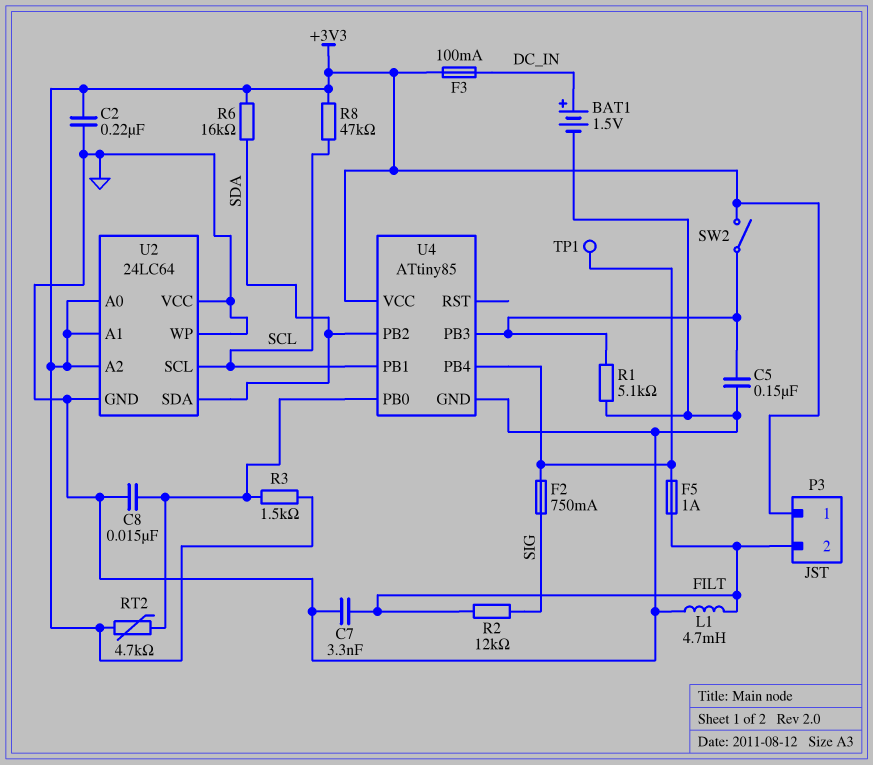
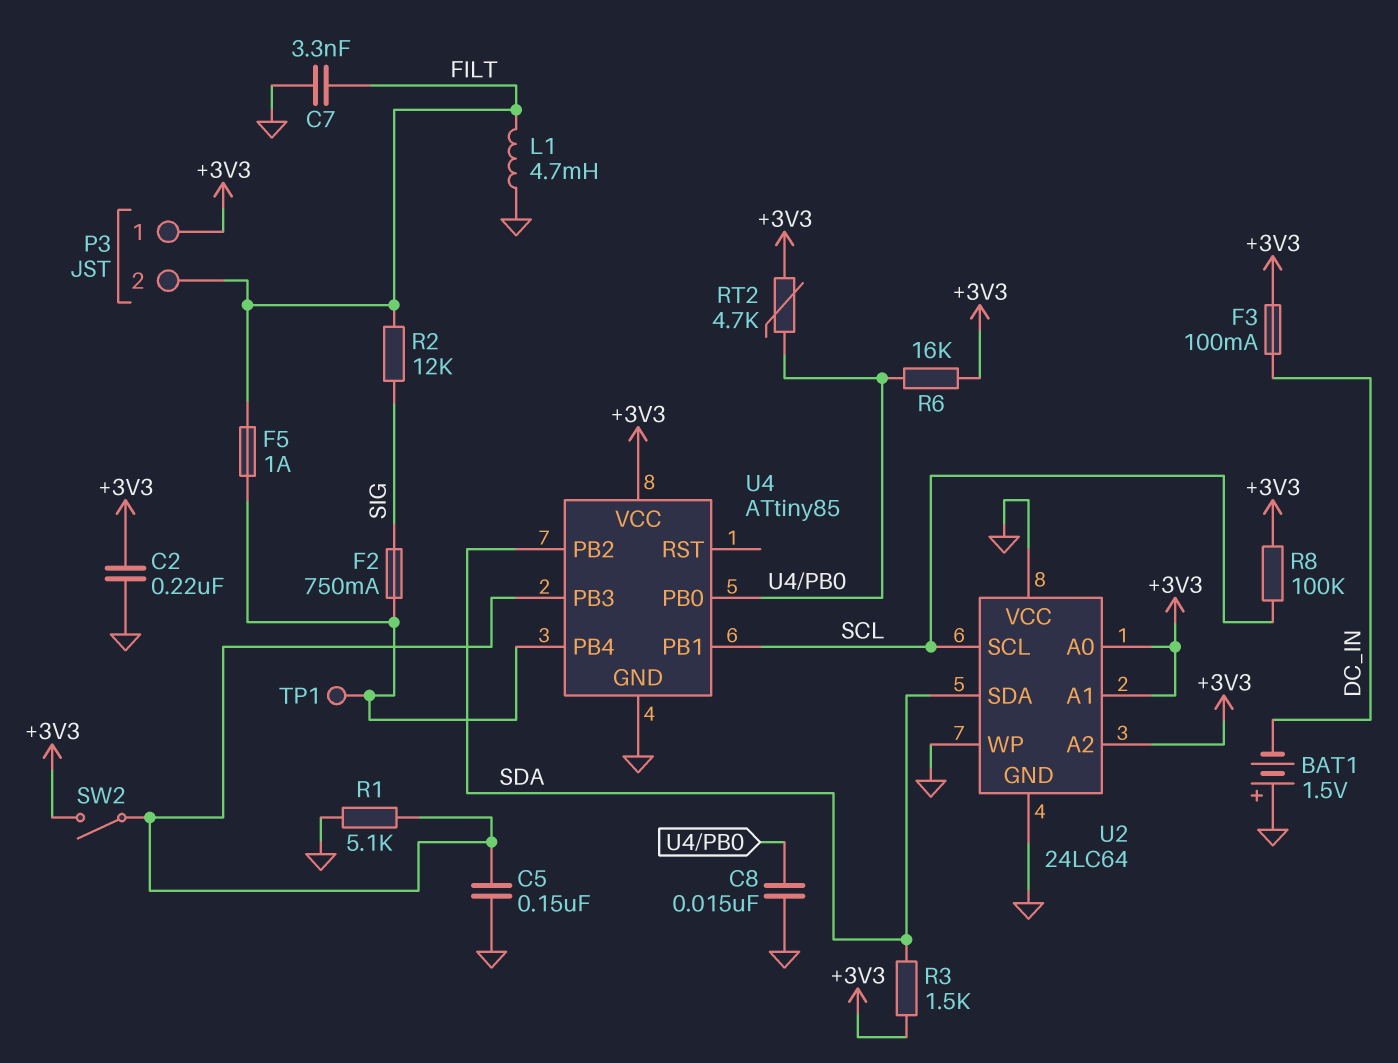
BAT1: 1.5V (plus DC_IN, minus GND) -> 1.5V (plus GND, minus DC_IN)
R3: 1.5k (+3V3, U4/PB0) -> 1.5k (+3V3, SDA)
R6: 16k (+3V3, SDA) -> 16k (+3V3, U4/PB0)
R8: 47k (+3V3, SCL) -> 100k (+3V3, SCL)

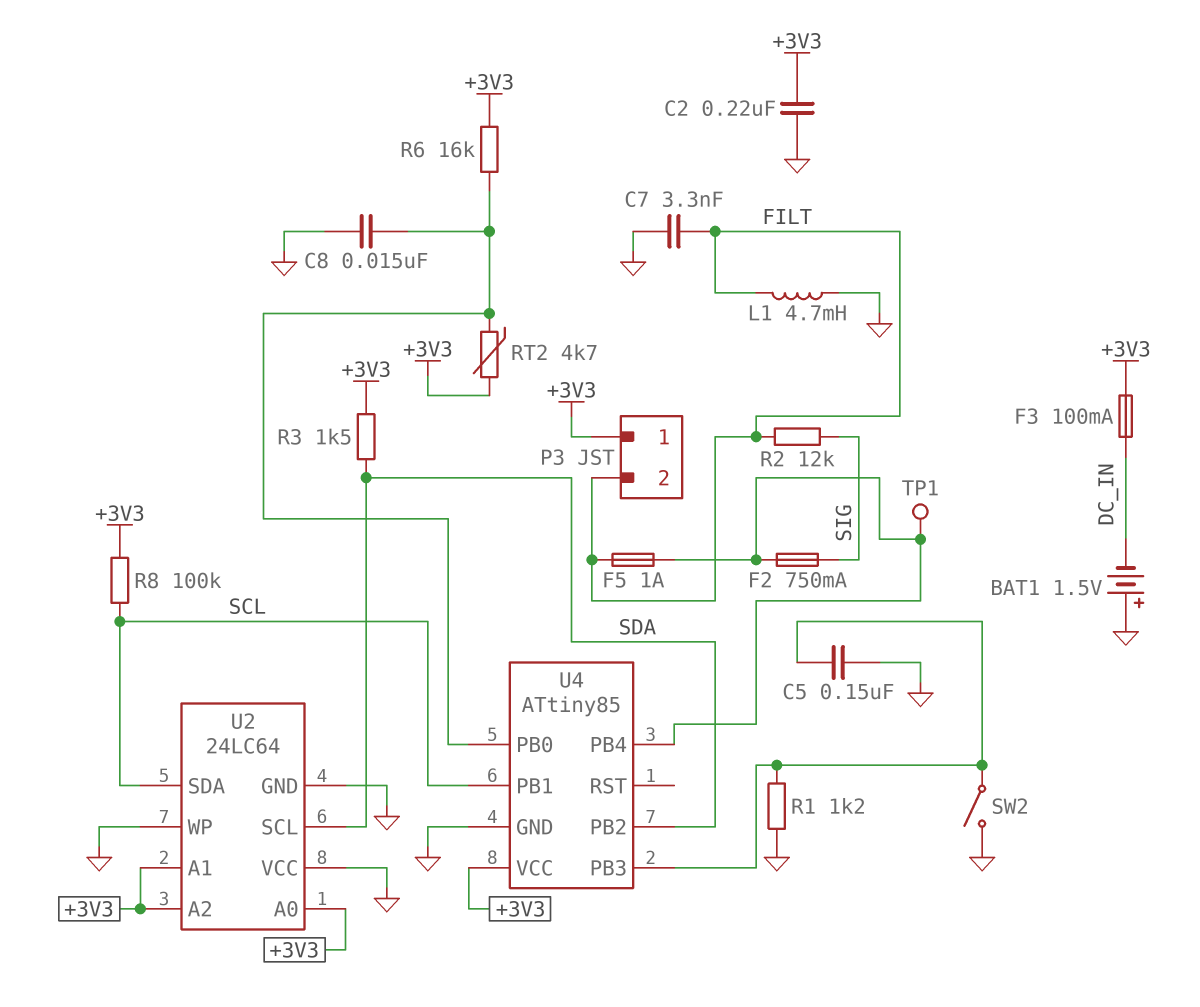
R1: 5.1k (GND, U4/PB3) -> 1.2k (GND, U4/PB3)
SW2: switch (+3V3, U4/PB3) -> switch (GND, U4/PB3)
U2 pin SCL: SCL -> SDA
U2 pin SDA: SDA -> SCL

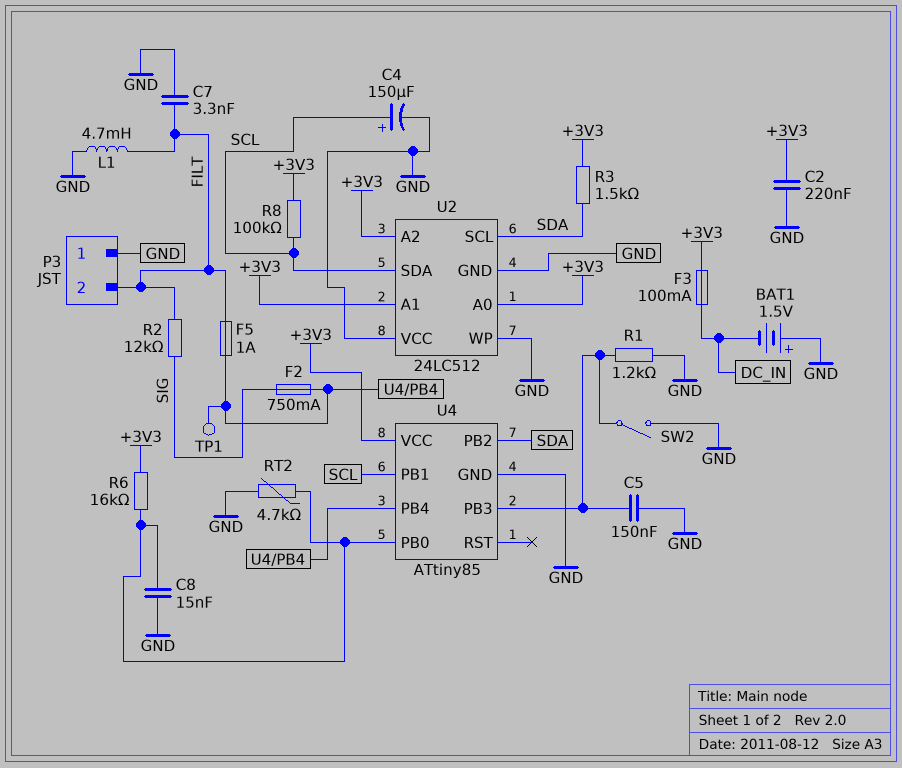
C4: none -> 150uF (plus SCL, minus GND)
P3 pin 1: +3V3 -> GND
RT2: 4.7k (+3V3, U4/PB0) -> 4.7k (GND, U4/PB0)
U2: 24LC64 -> 24LC512

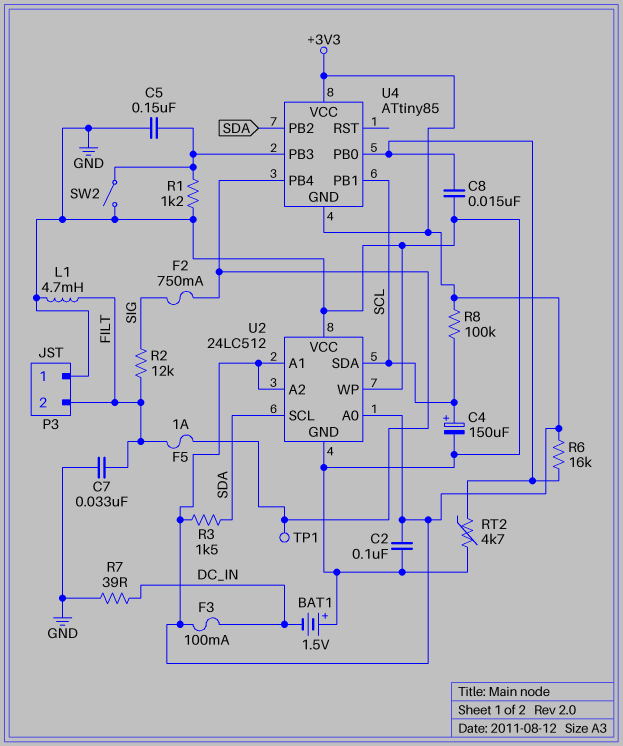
C2: 220nF (+3V3, GND) -> 100nF (+3V3, GND)
C7: 3.3nF (FILT, GND) -> 33nF (FILT, GND)
R7: none -> 39 (DC_IN, GND)
U4 pin GND: GND -> +3V3

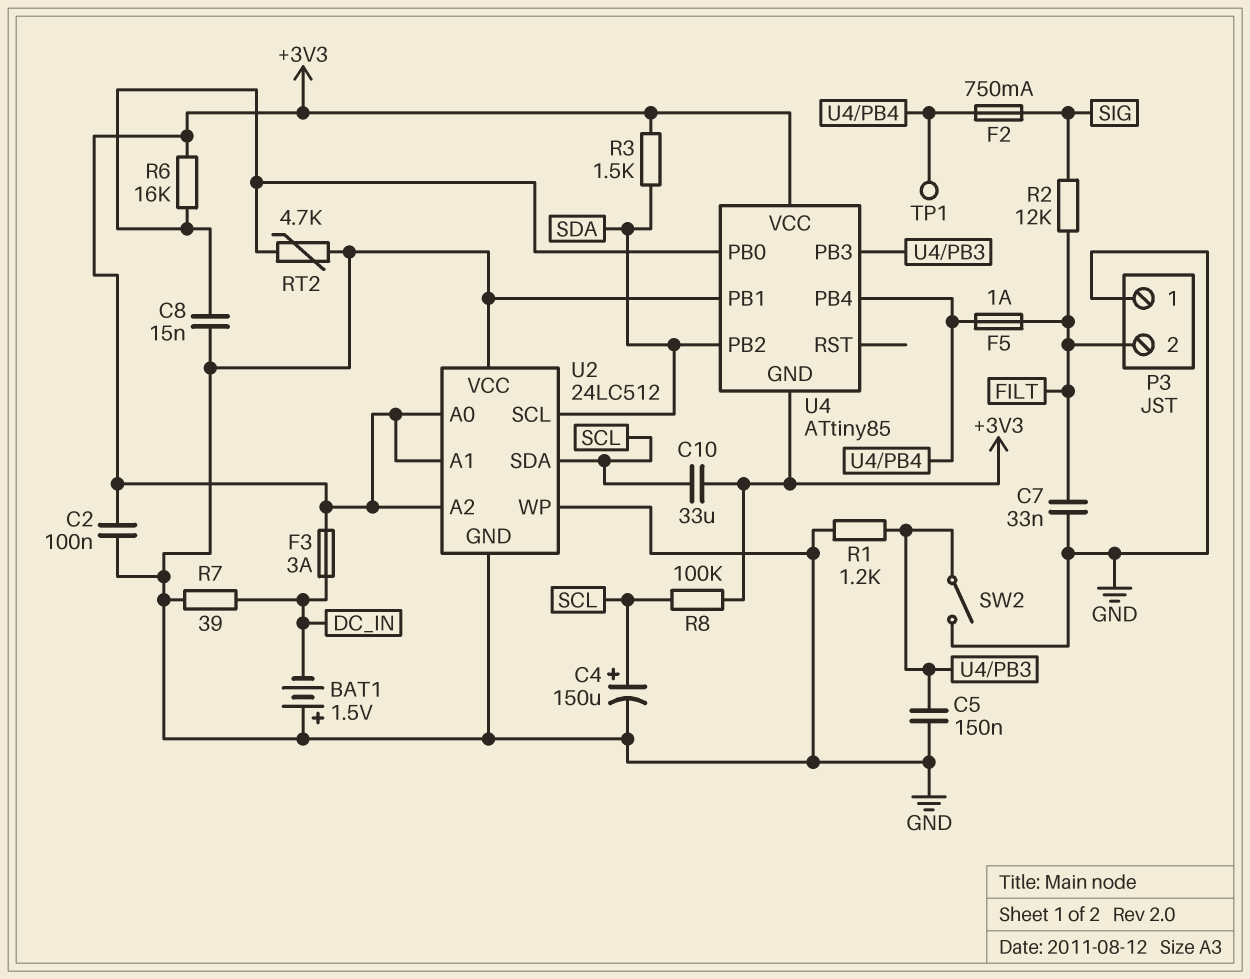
C10: none -> 33uF (+3V3, SCL)
F3: 100mA (+3V3, DC_IN) -> 3A (+3V3, DC_IN)
L1: 4.7mH (FILT, GND) -> none
U4 pin PB1: SCL -> GND

